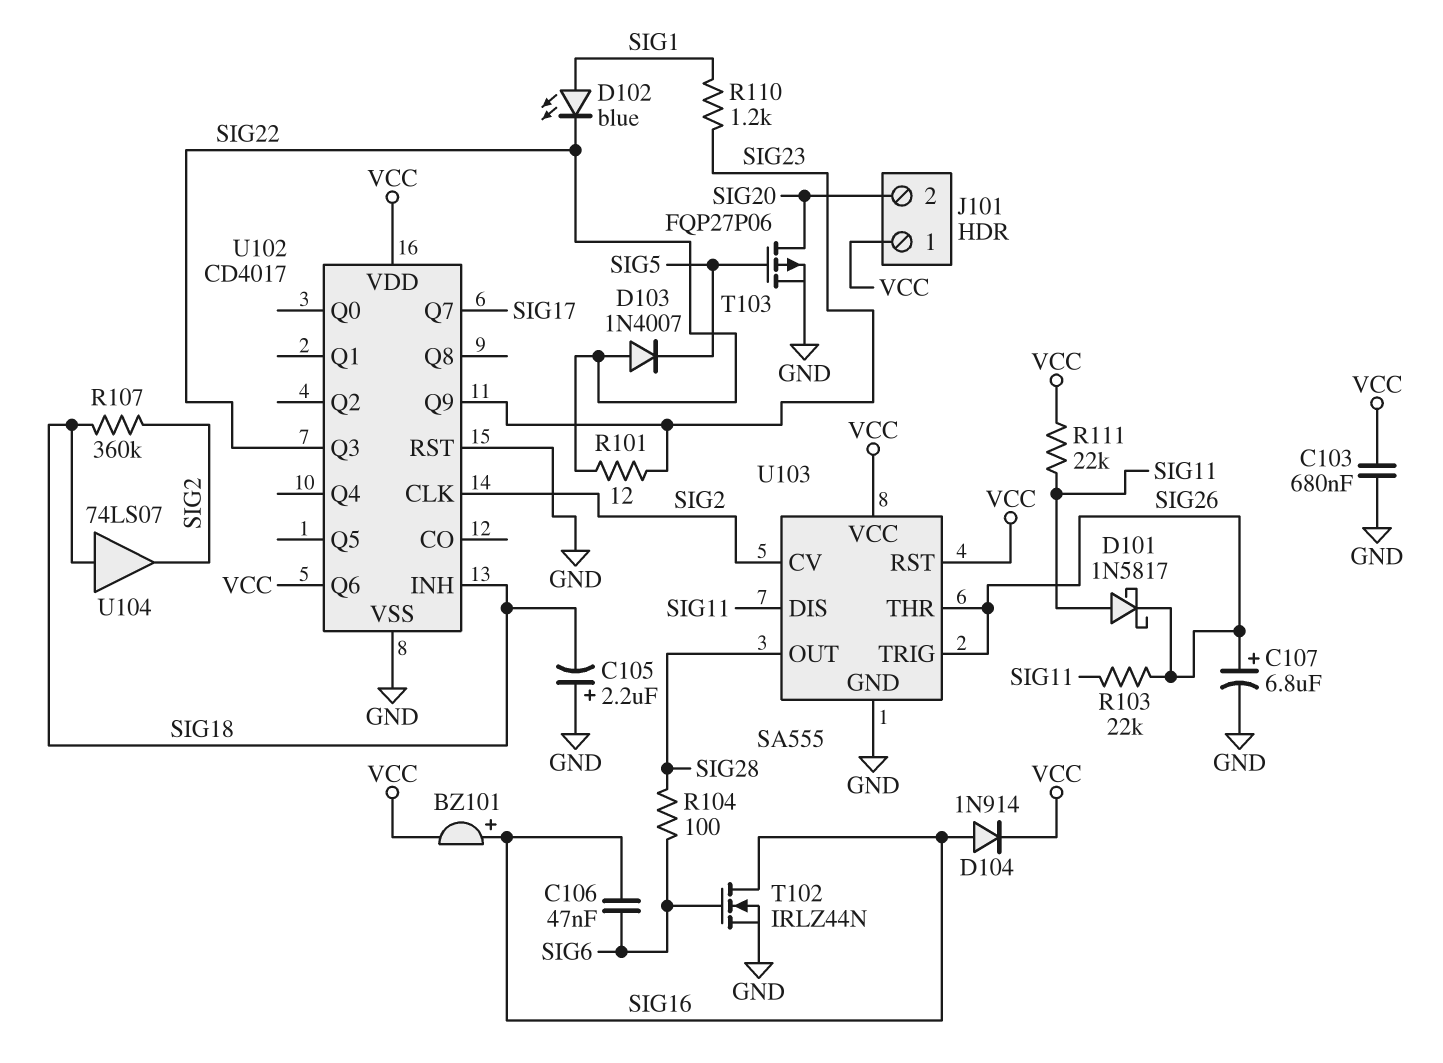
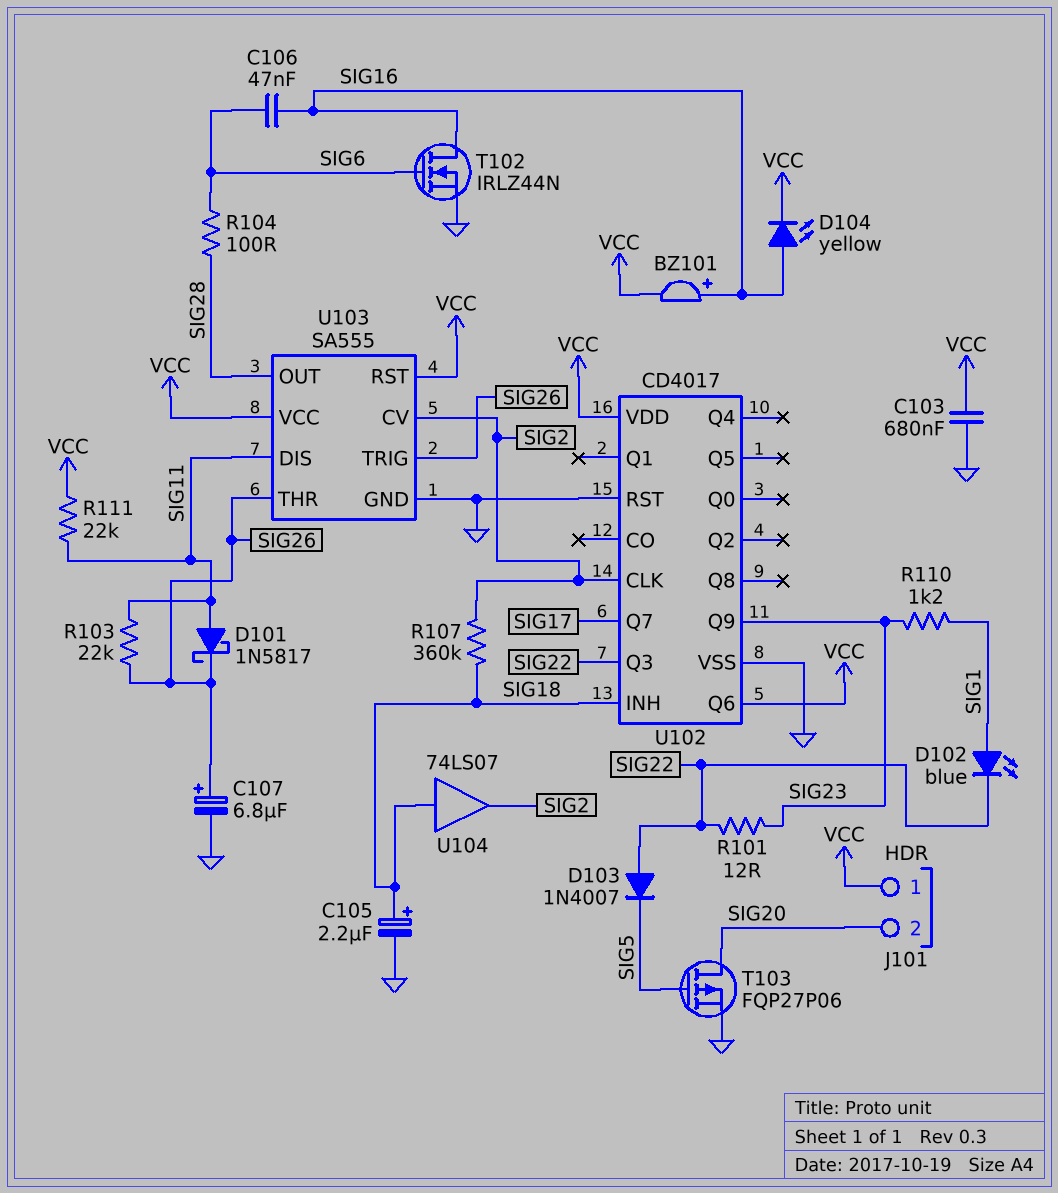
C105: 2.2uF (plus GND, minus SIG18) -> 2.2uF (plus SIG18, minus GND)
D104: diode 1N914 (A SIG16, K VCC) -> LED yellow (A SIG16, K VCC)

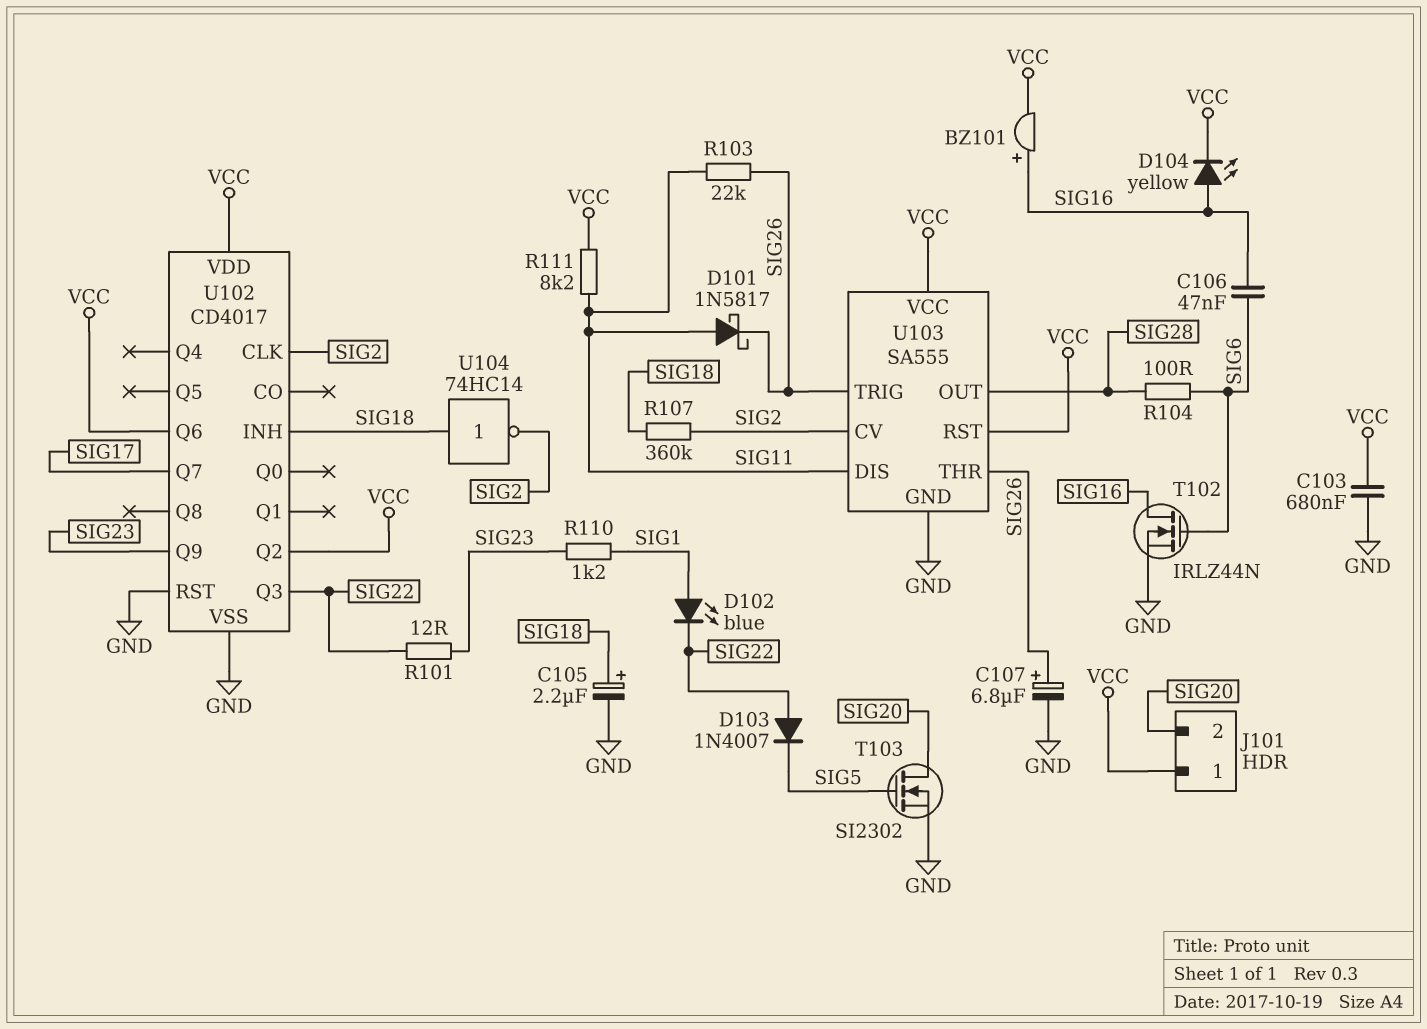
R111: 22k (SIG11, VCC) -> 8.2k (SIG11, VCC)
T103: PMOS FQP27P06 (G SIG5, D SIG20, S GND) -> NMOS SI2302 (G SIG5, D SIG20, S GND)
U102 pin Q2: none -> VCC
U104: buffer 74LS07 (in SIG18, out SIG2) -> NOT 74HC14 (in SIG18, out SIG2)

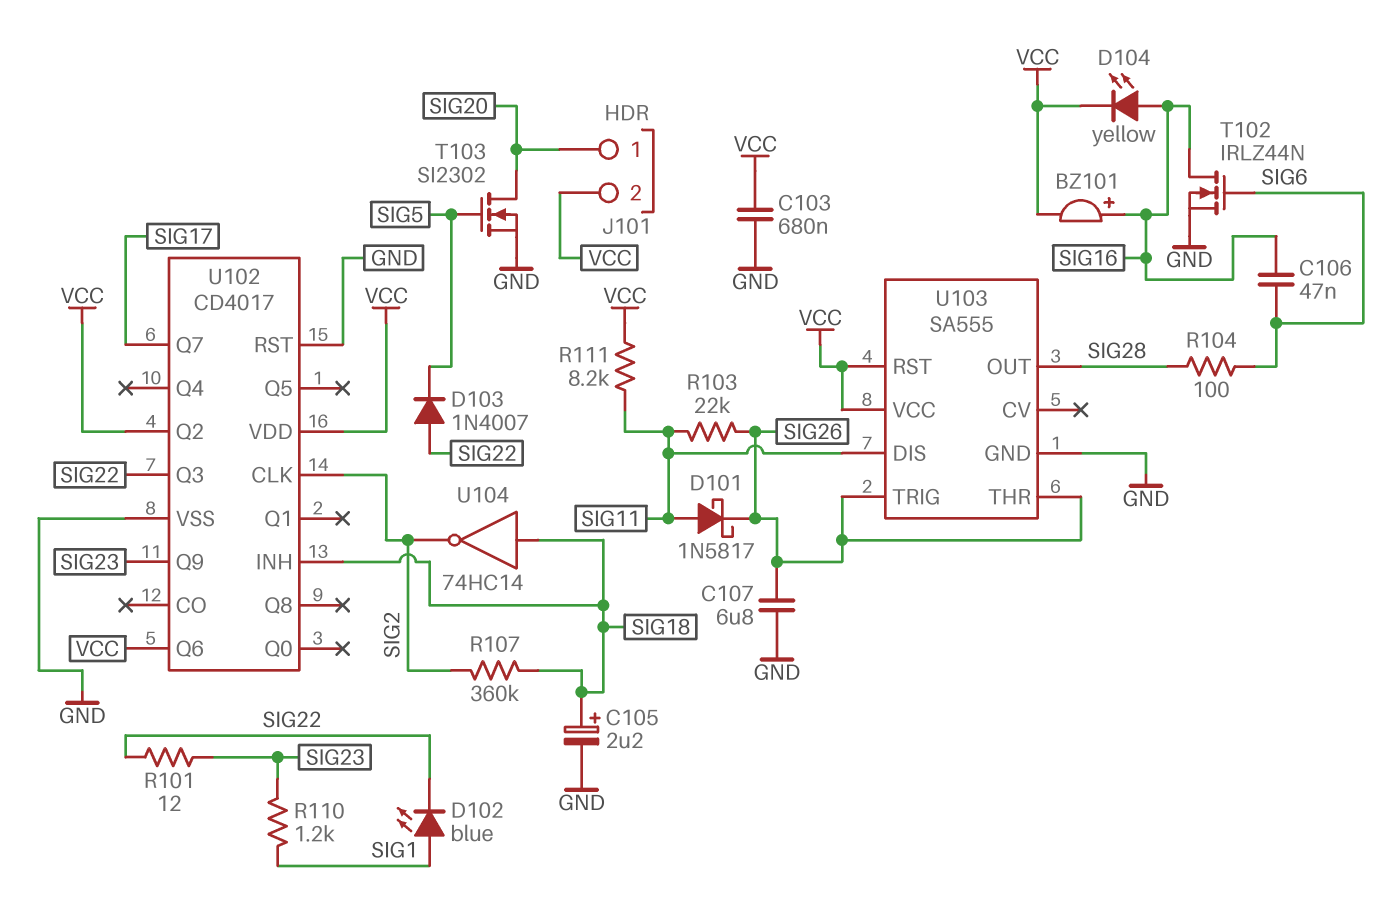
C107: 6.8uF (plus SIG26, minus GND) -> 6.8uF (GND, SIG26)
J101 pin 1: VCC -> SIG20
J101 pin 2: SIG20 -> VCC
U103 pin CV: SIG2 -> none

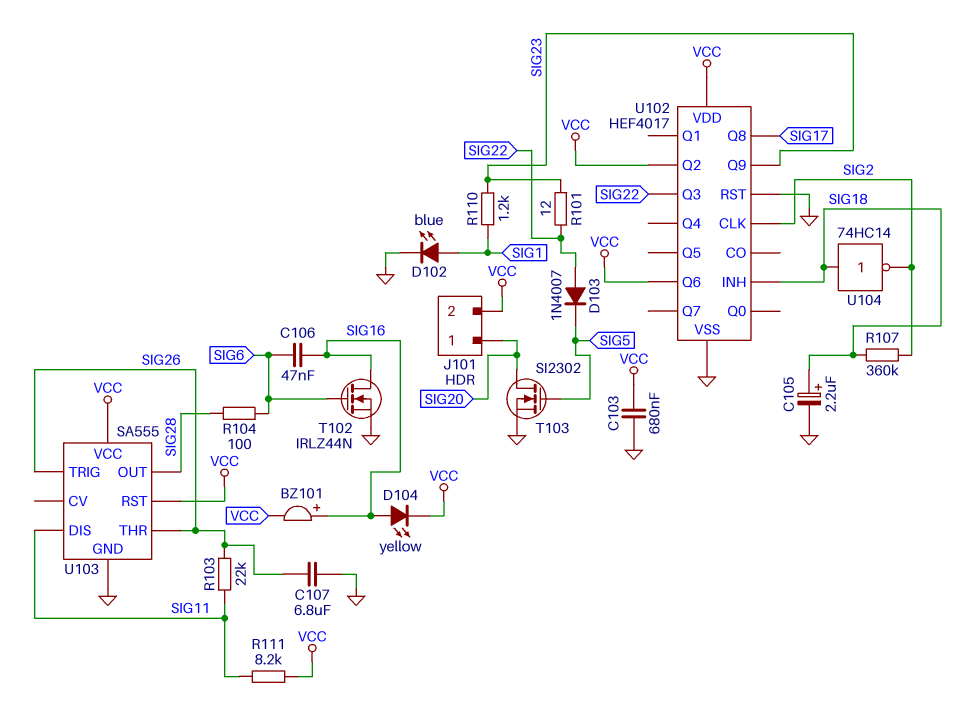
D101: schottky 1N5817 (A SIG11, K SIG26) -> none
D102: LED blue (A SIG1, K SIG22) -> LED blue (A SIG1, K GND)
U102: CD4017 -> HEF4017
U102 pin Q7: SIG17 -> none
U102 pin Q8: none -> SIG17

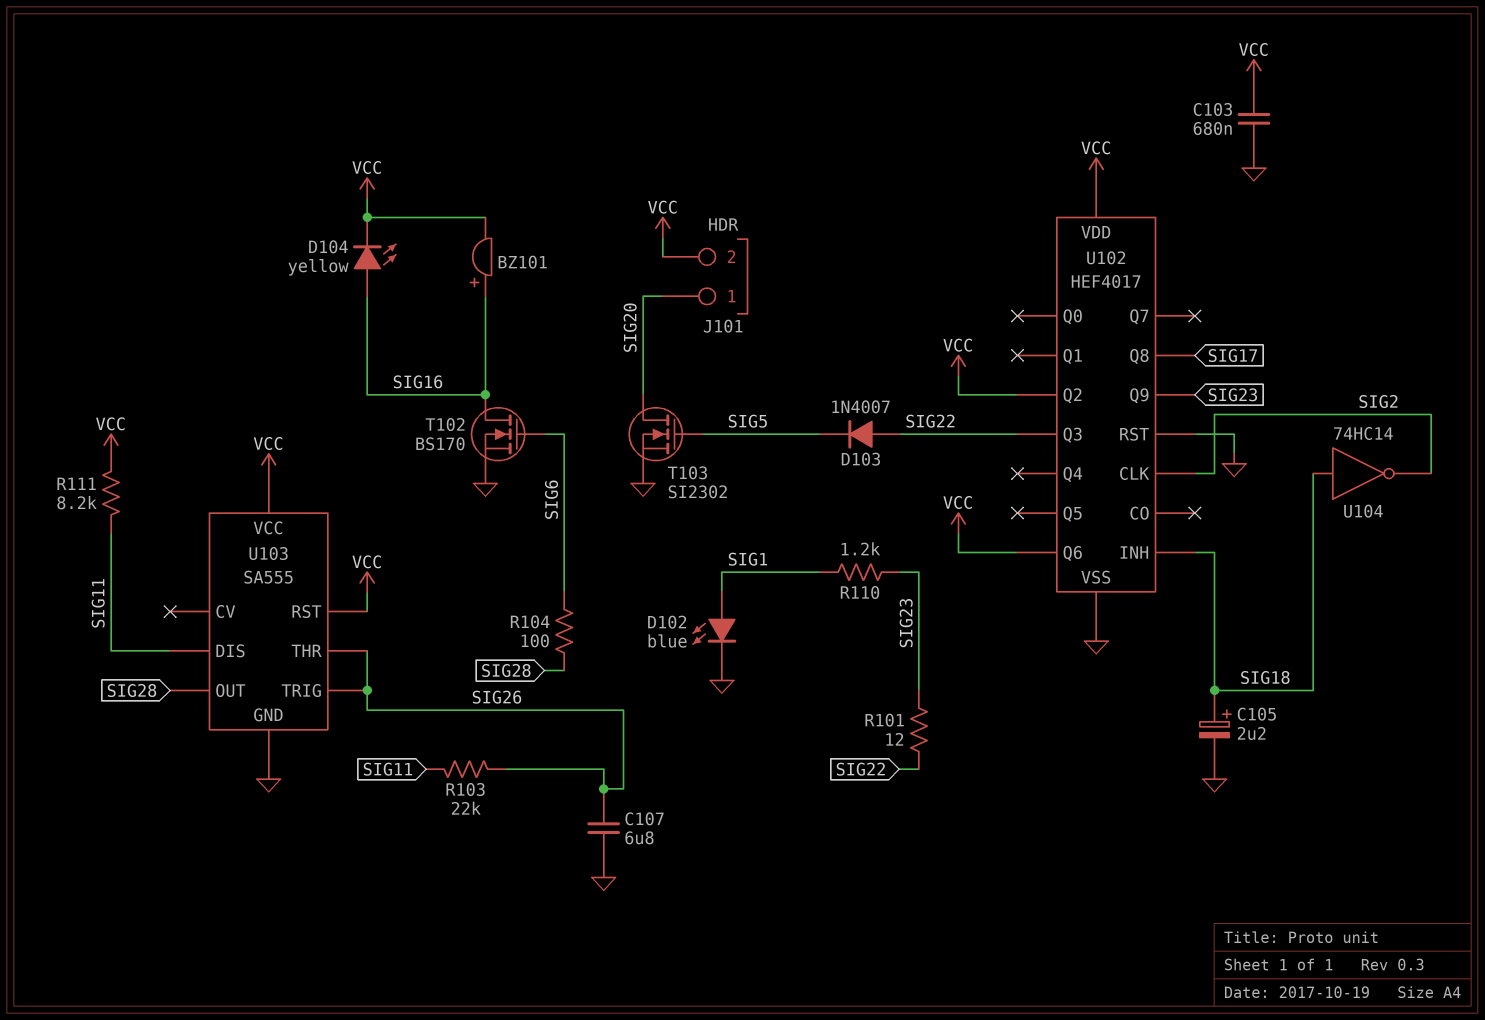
C106: 47nF (SIG6, SIG16) -> none
R107: 360k (SIG2, SIG18) -> none
T102: NMOS IRLZ44N (G SIG6, D SIG16, S GND) -> NMOS BS170 (G SIG6, D SIG16, S GND)

